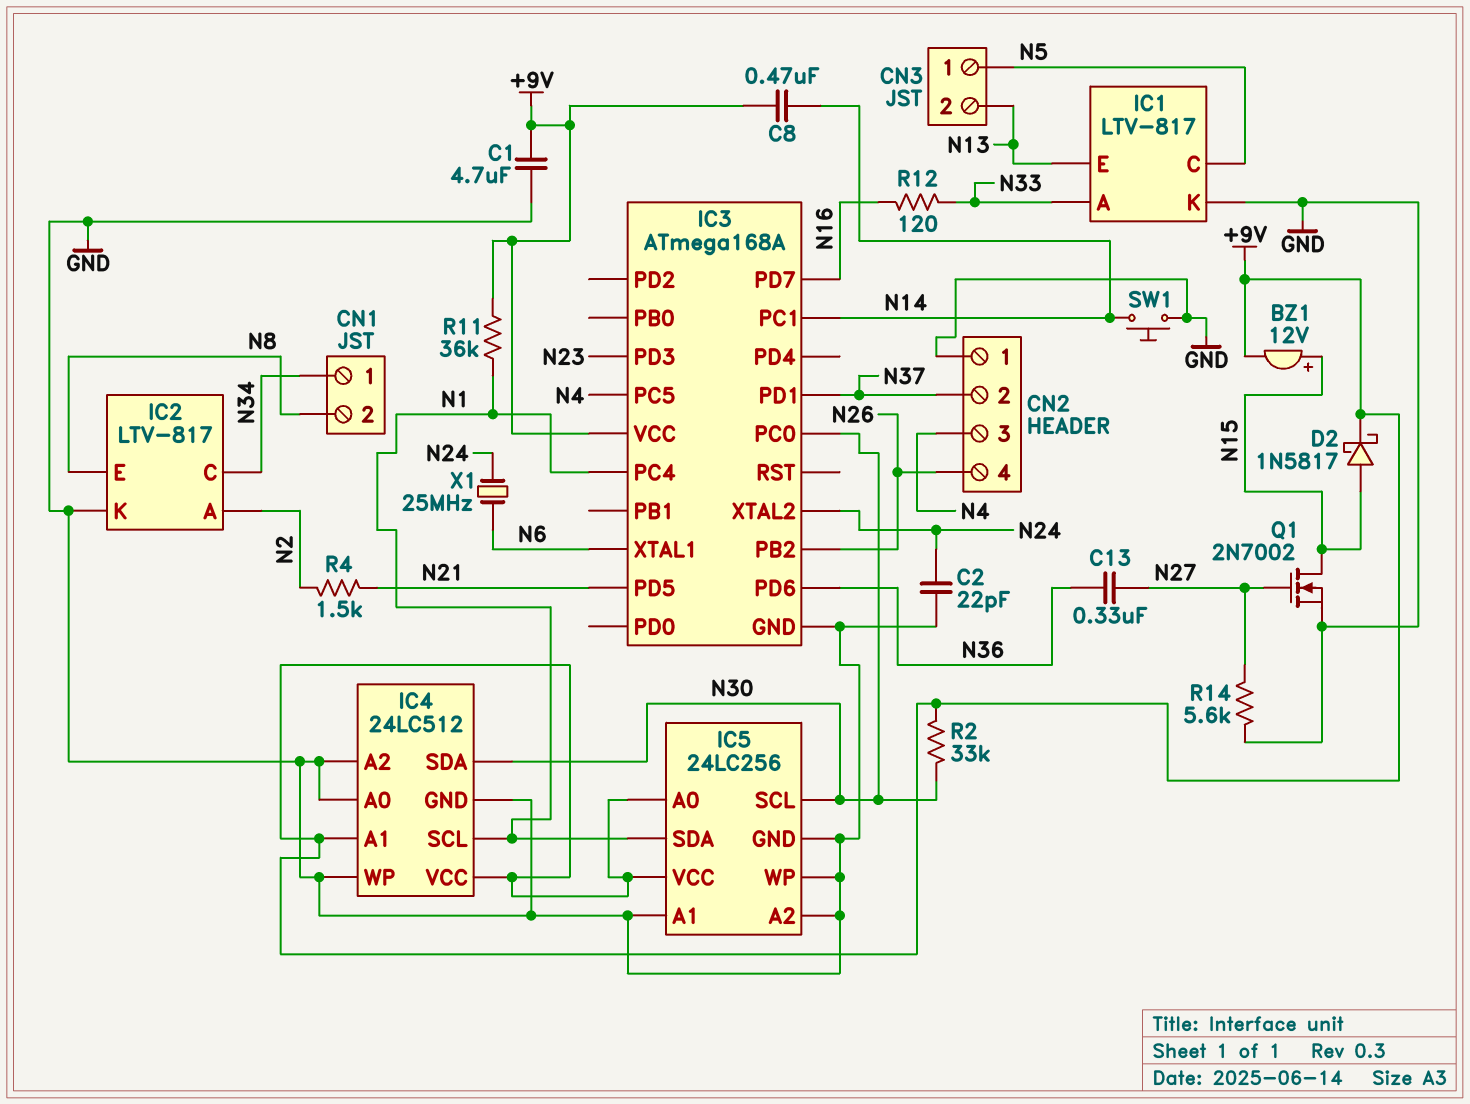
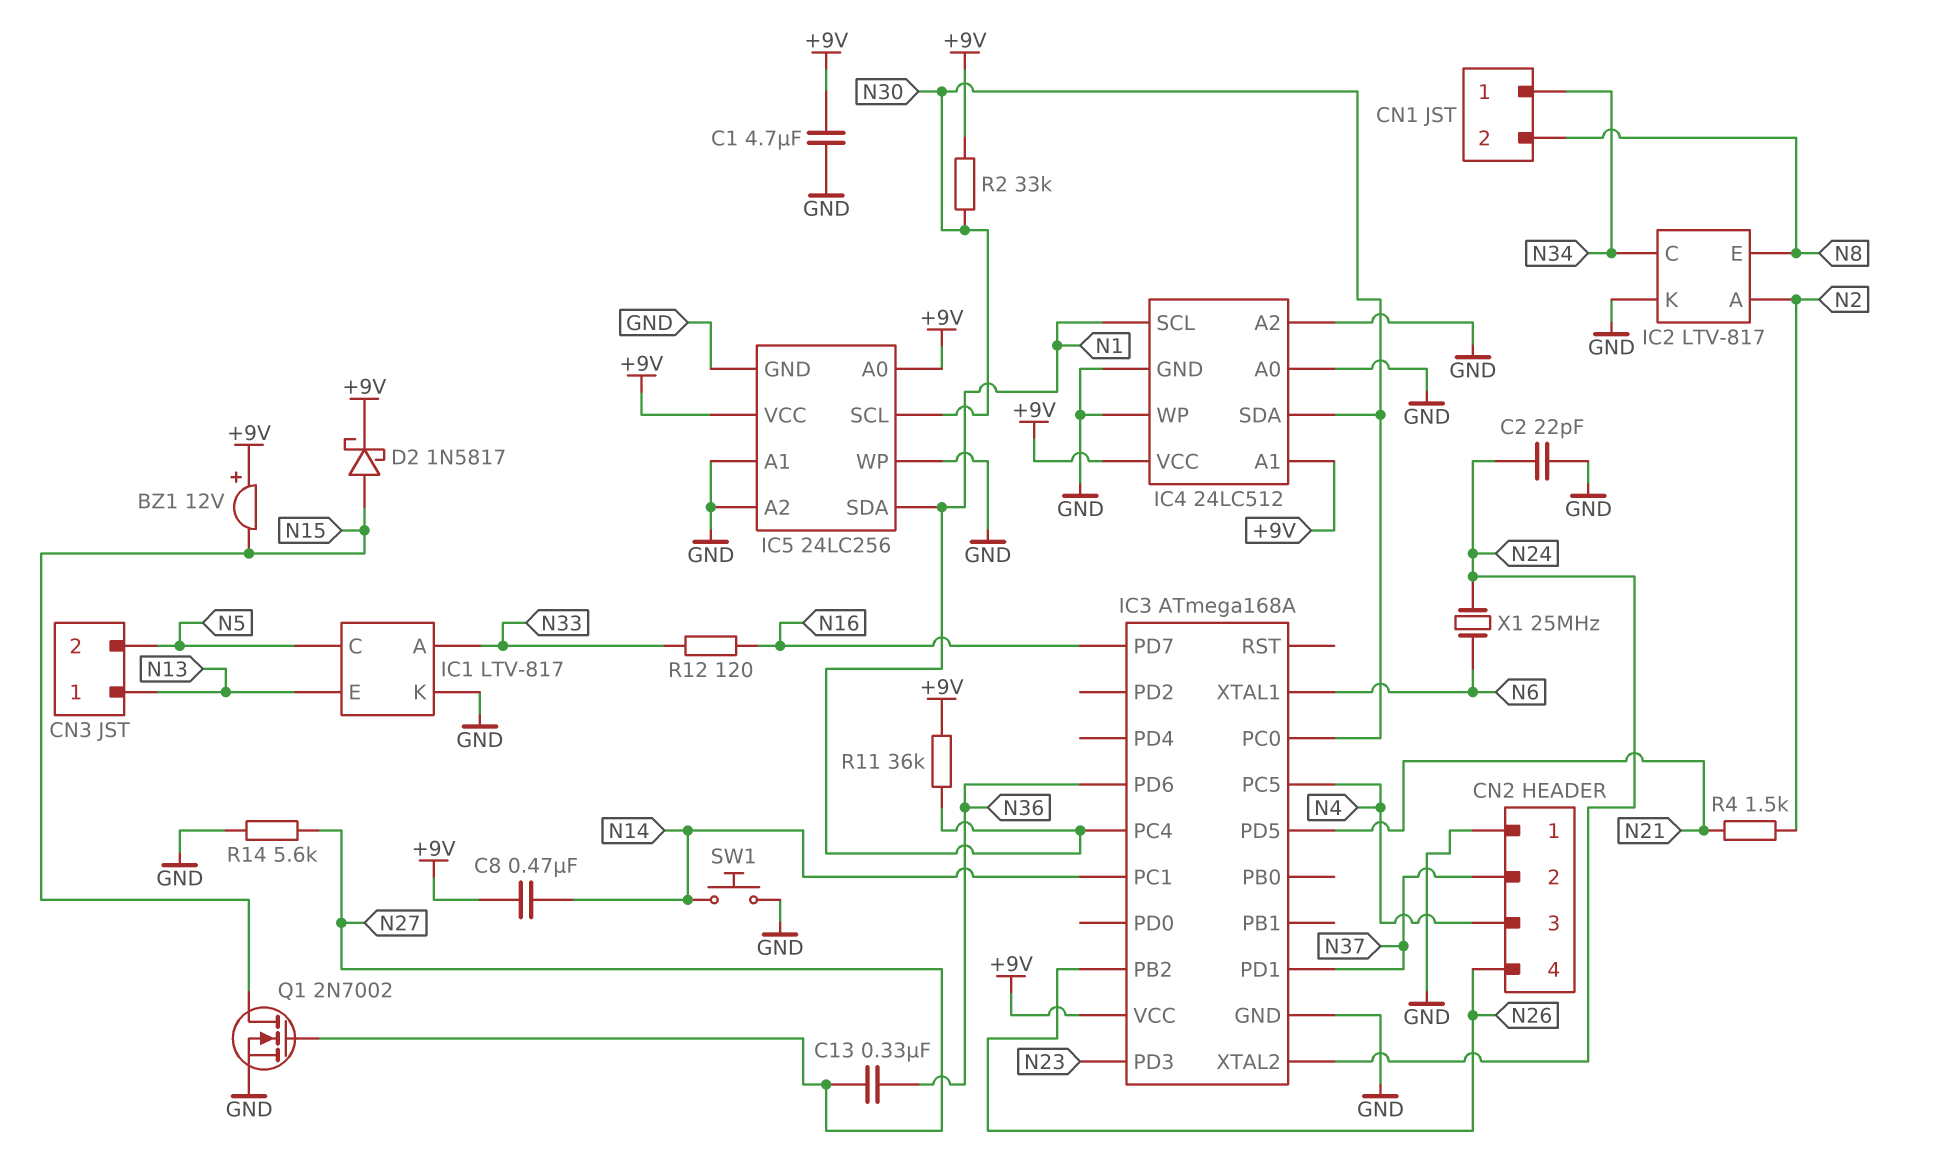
BZ1: buzzer 12V (plus N15, minus +9V) -> buzzer 12V (plus +9V, minus N15)
CN3 pin 1: N5 -> N13
CN3 pin 2: N13 -> N5

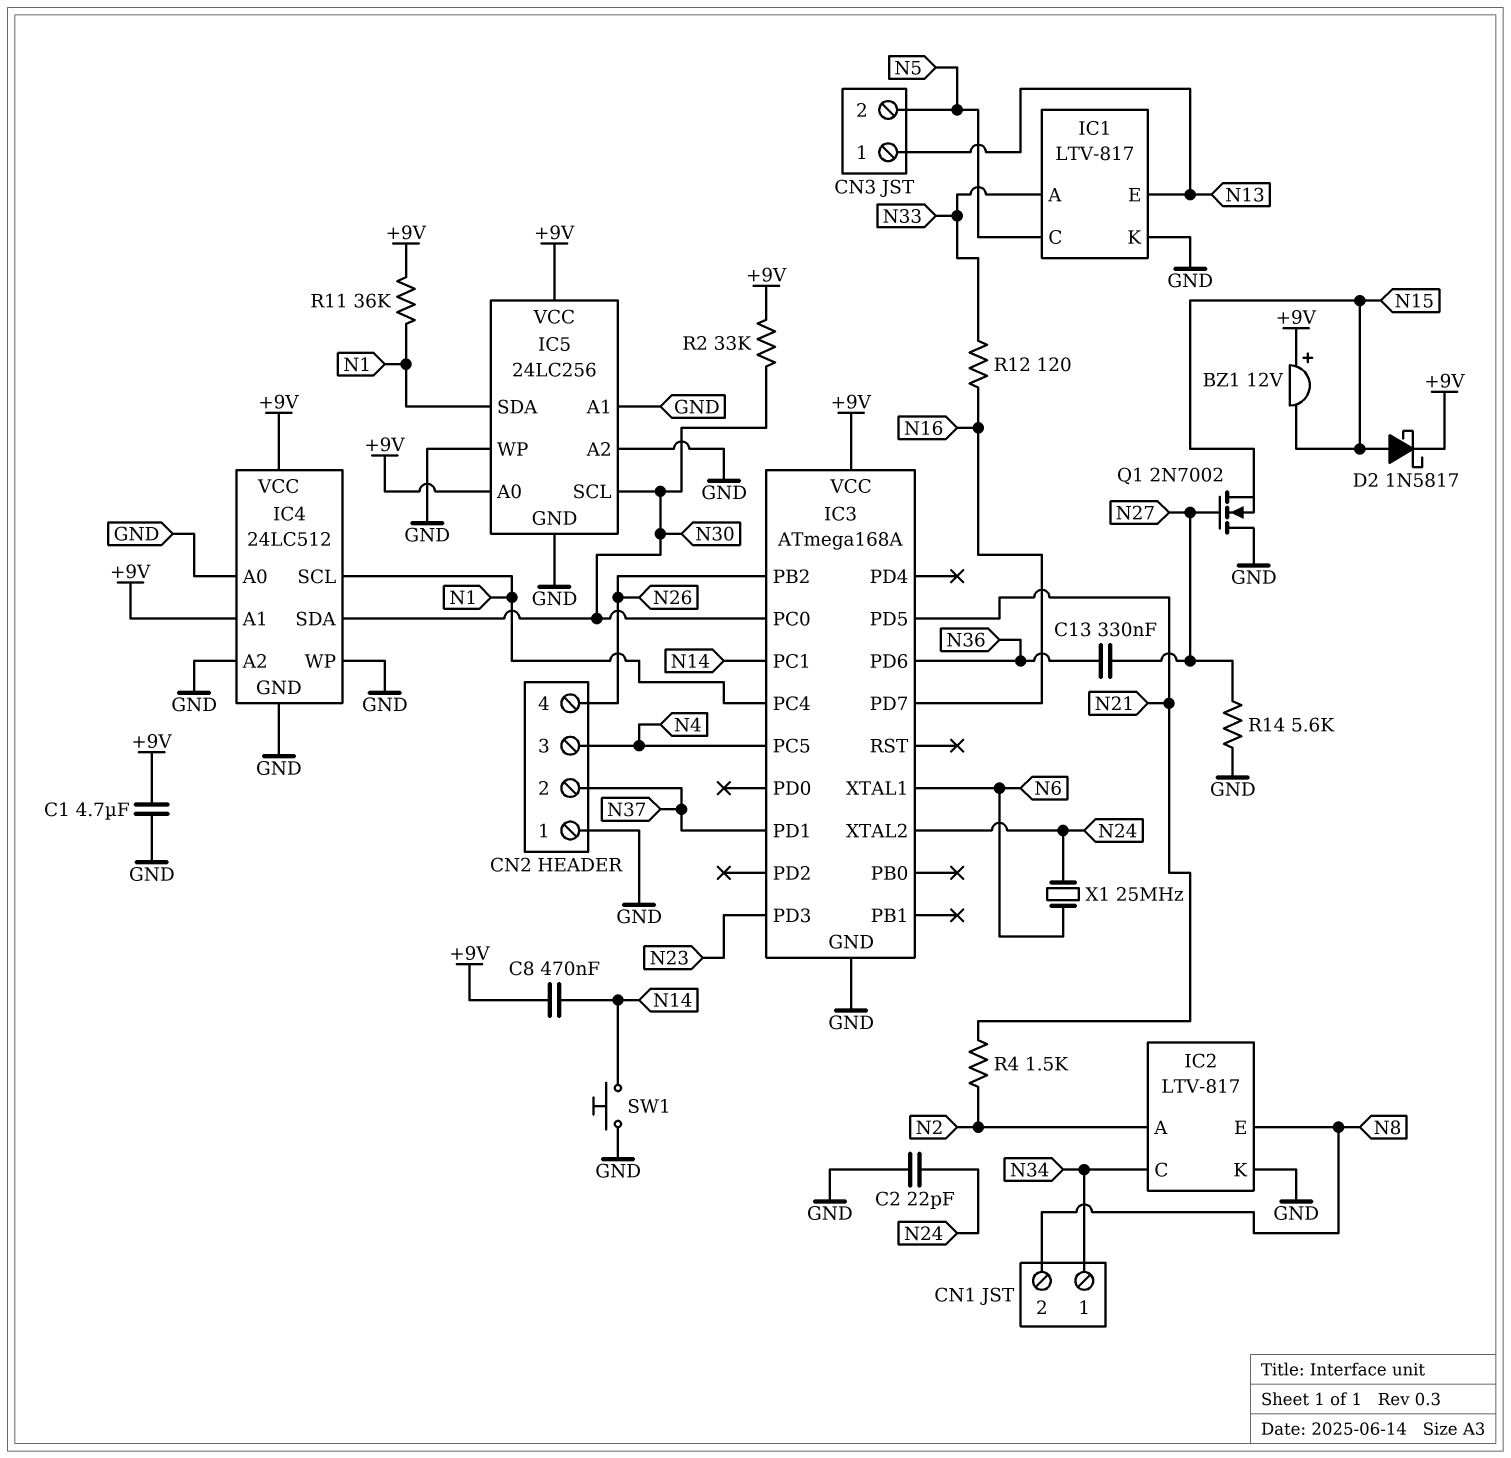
Q1: NMOS 2N7002 (G N27, D N15, S GND) -> NMOS 2N7002 (G N27, D GND, S N15)

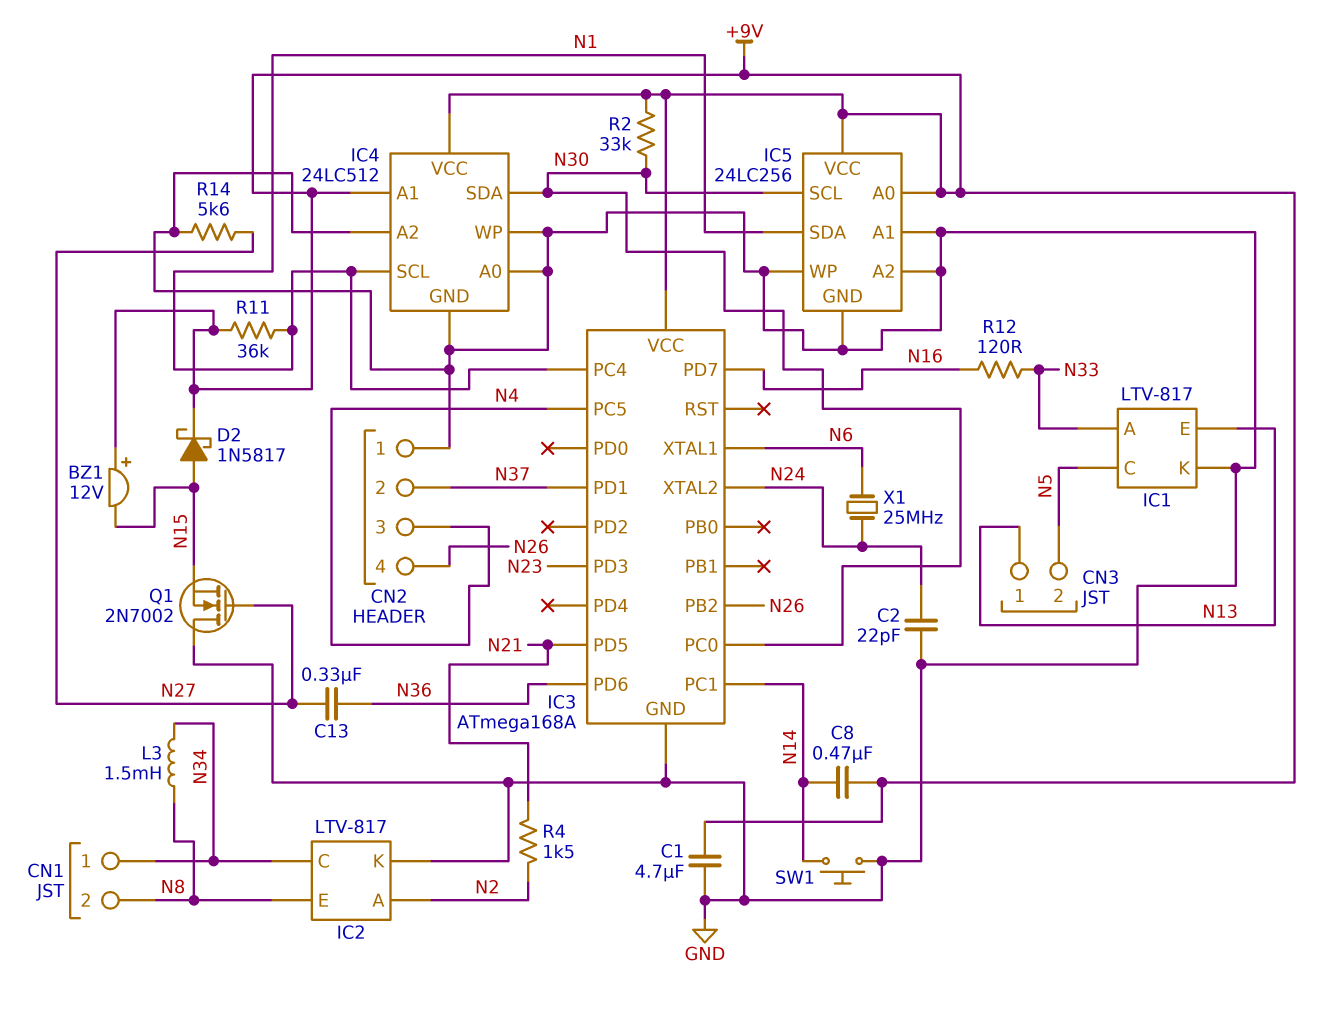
L3: none -> 1.5mH (N8, N34)

